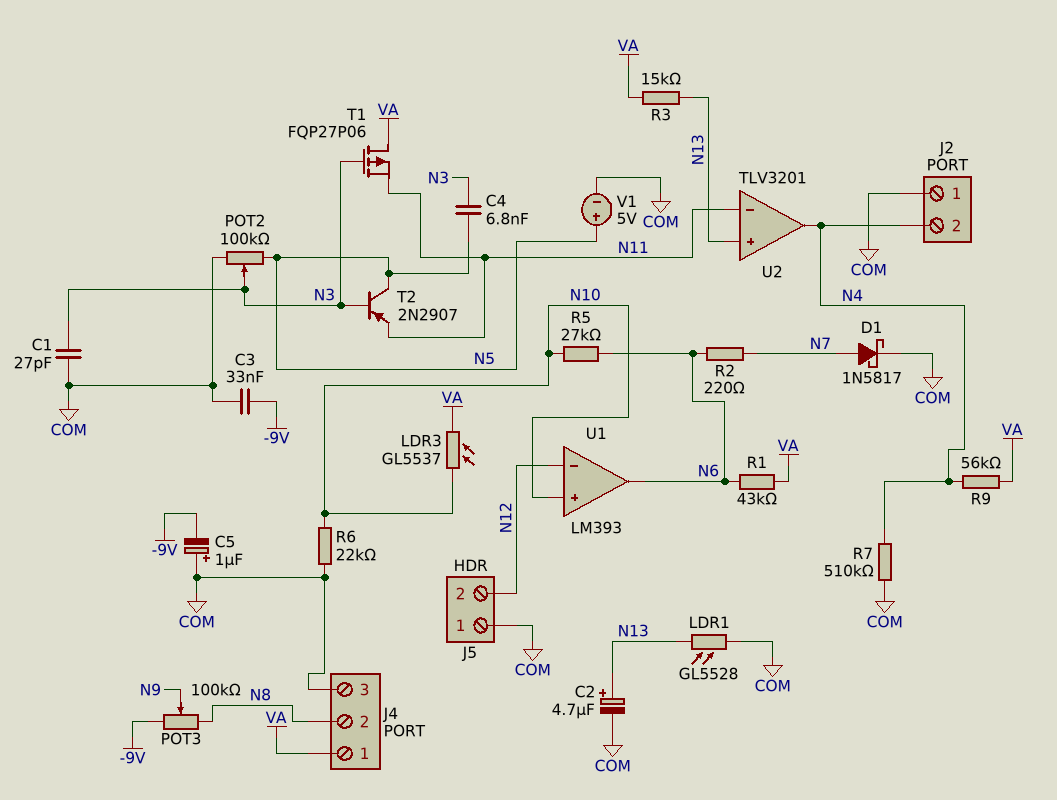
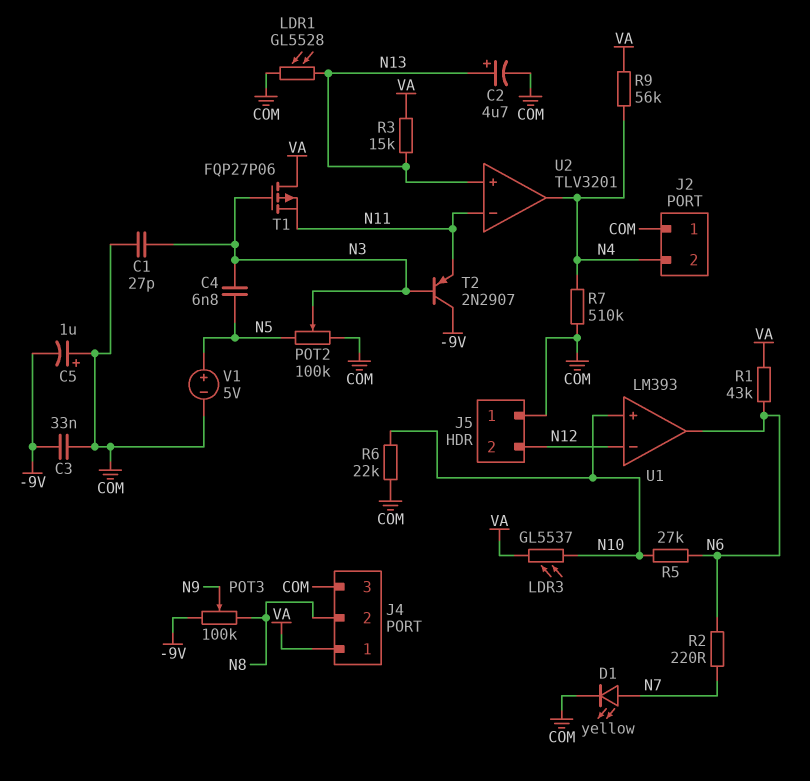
D1: schottky 1N5817 (A N7, K COM) -> LED yellow (A N7, K COM)
T2: PNP 2N2907 (B N3, C N5, E N11) -> PNP 2N2907 (B N3, C -9V, E N11)

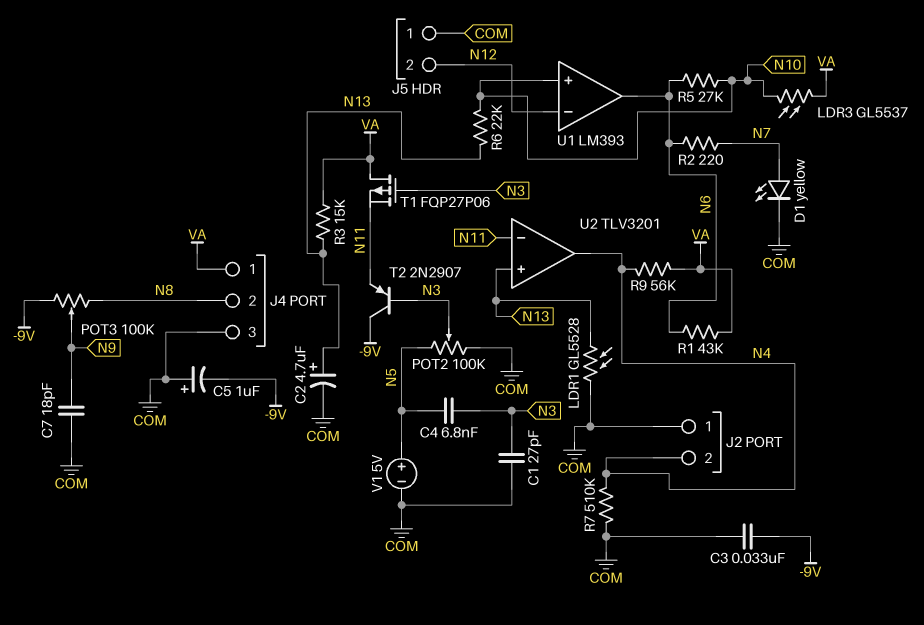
C7: none -> 18pF (COM, N9)
R6: 22k (COM, N10) -> 22k (N10, N13)

